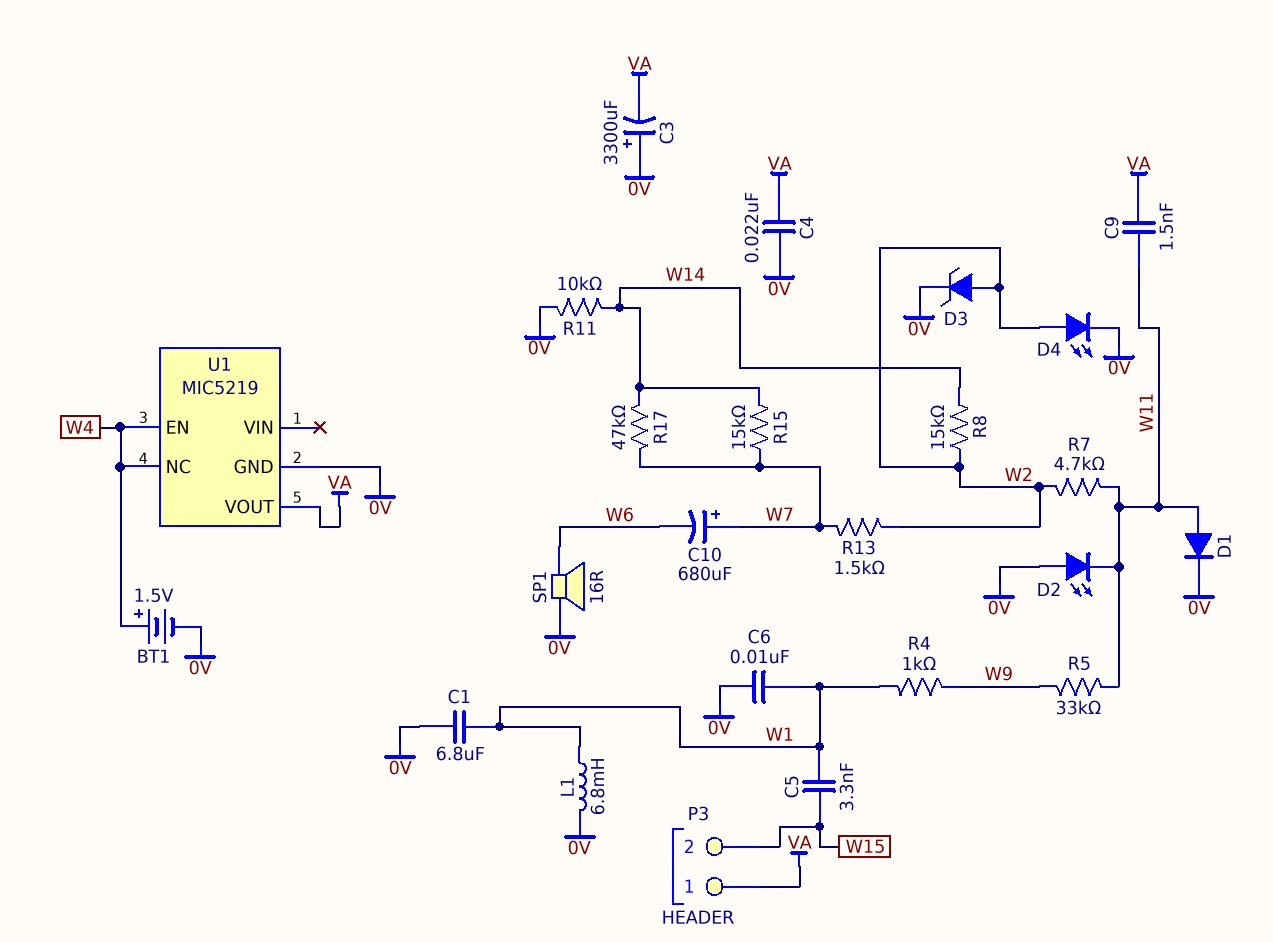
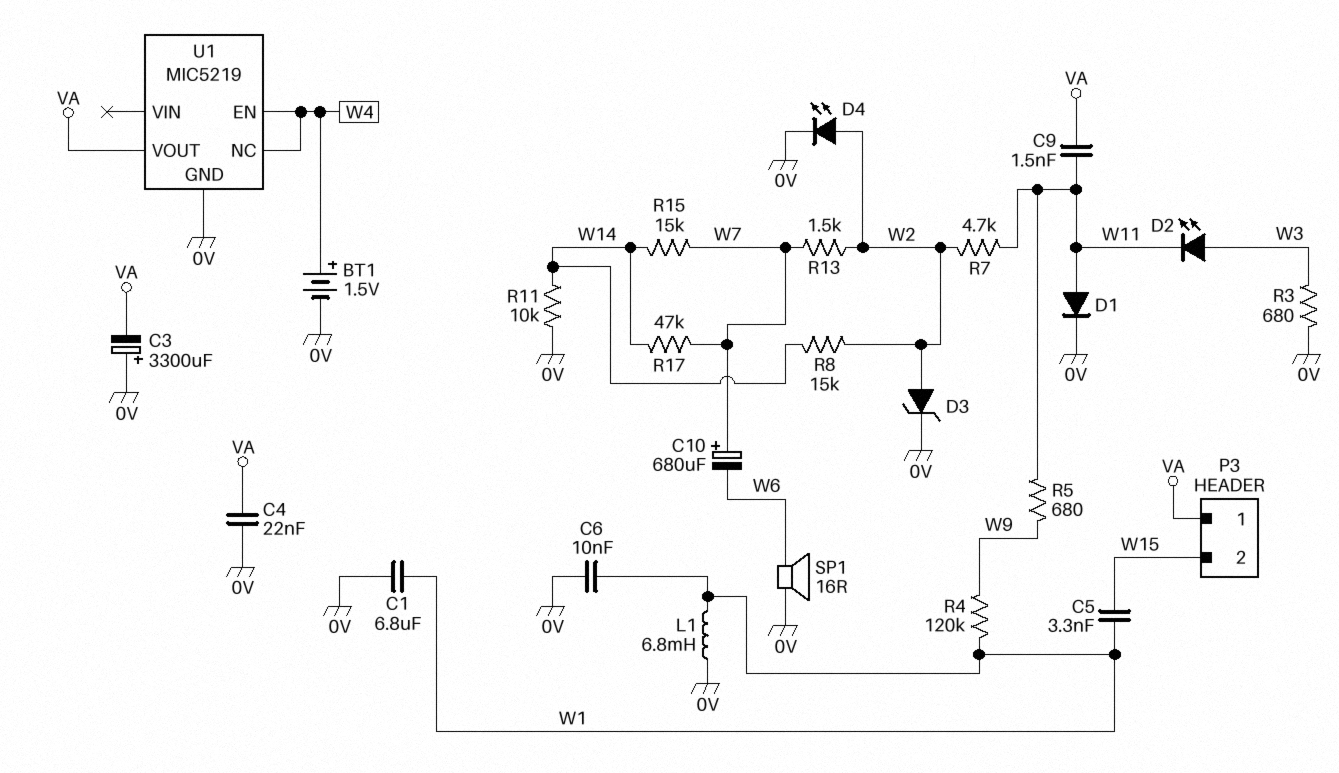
D2: LED (A 0V, K W11) -> LED (A W3, K W11)
R3: none -> 680 (0V, W3)
R4: 1k (W1, W9) -> 120k (W1, W9)
R5: 33k (W9, W11) -> 680 (W9, W11)

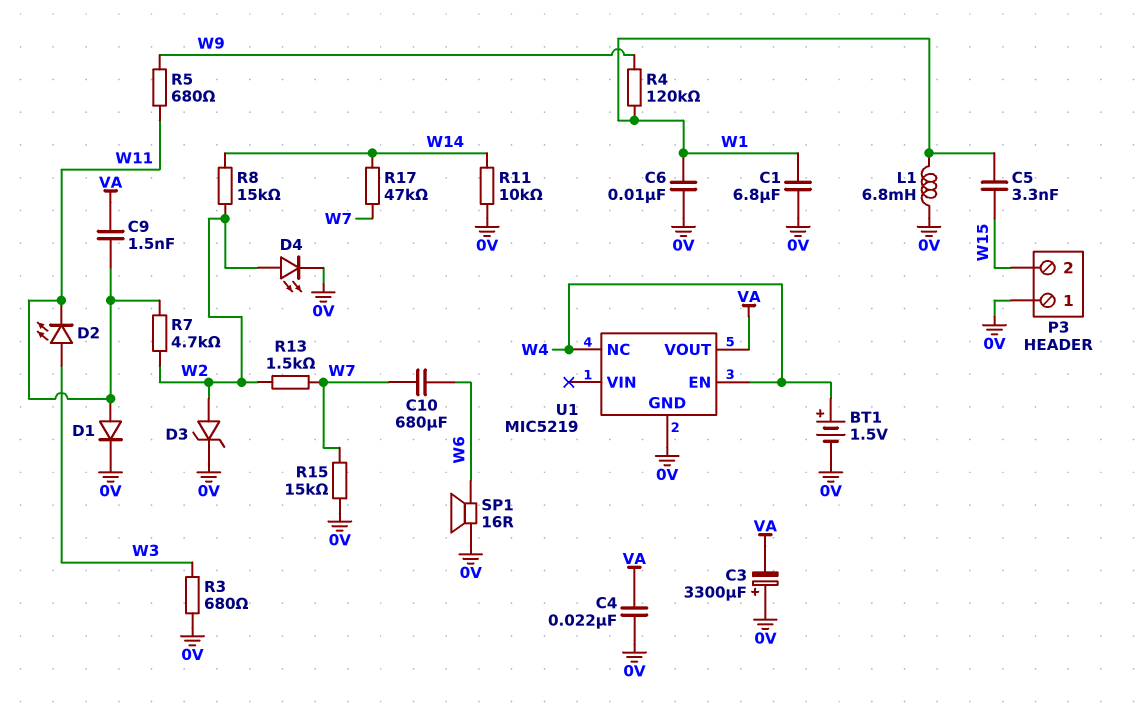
C10: 680uF (plus W7, minus W6) -> 680uF (W6, W7)
P3 pin 1: VA -> 0V
R15: 15k (W7, W14) -> 15k (0V, W7)

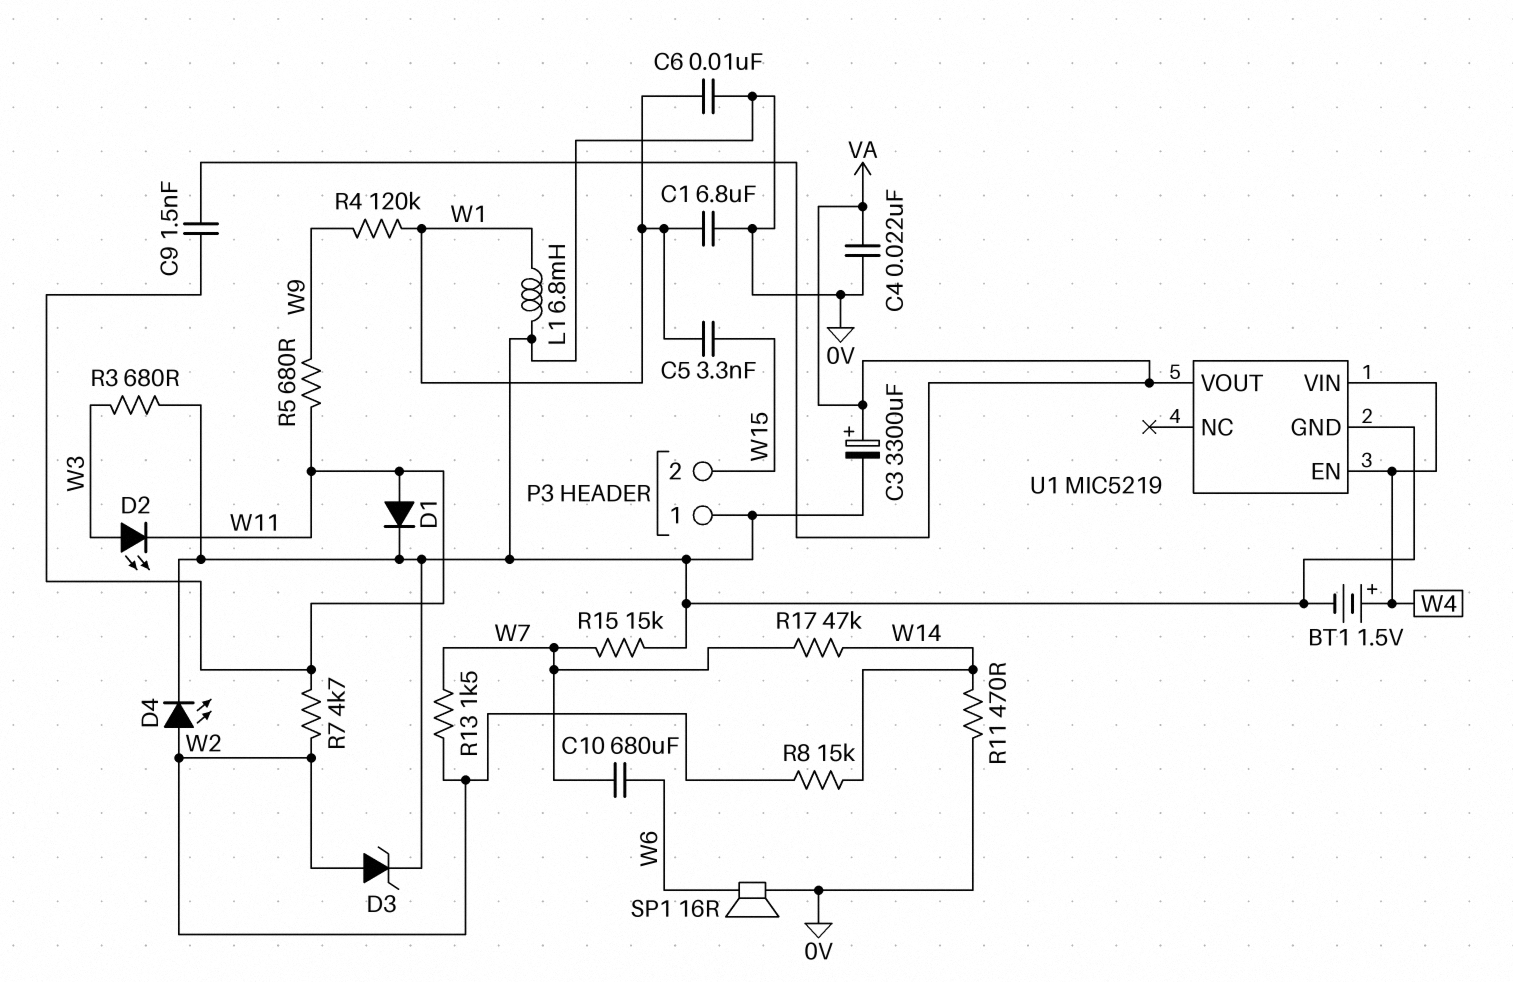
C3: 3300uF (plus 0V, minus VA) -> 3300uF (plus VA, minus 0V)
R11: 10k (0V, W14) -> 470 (0V, W14)
U1 pin NC: W4 -> none
U1 pin VIN: none -> W4

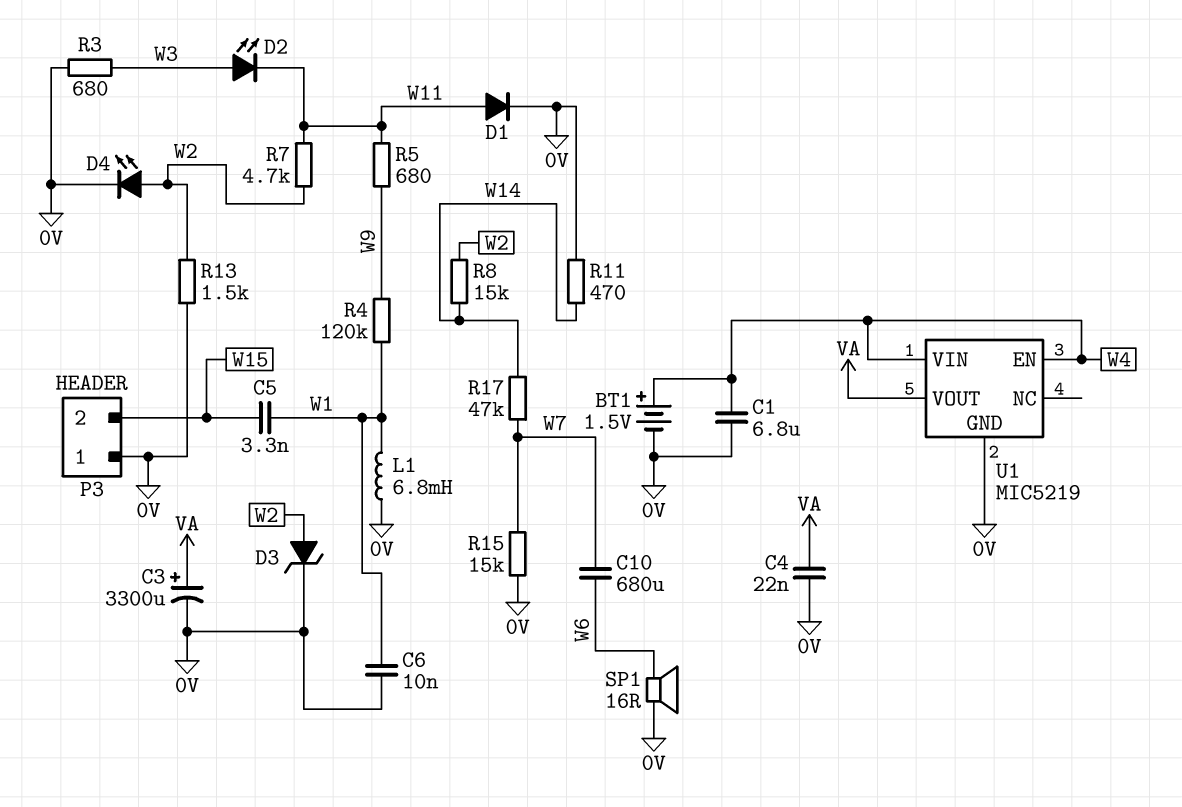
C1: 6.8uF (0V, W1) -> 6.8uF (0V, W4)
C9: 1.5nF (VA, W11) -> none
R13: 1.5k (W2, W7) -> 1.5k (0V, W2)

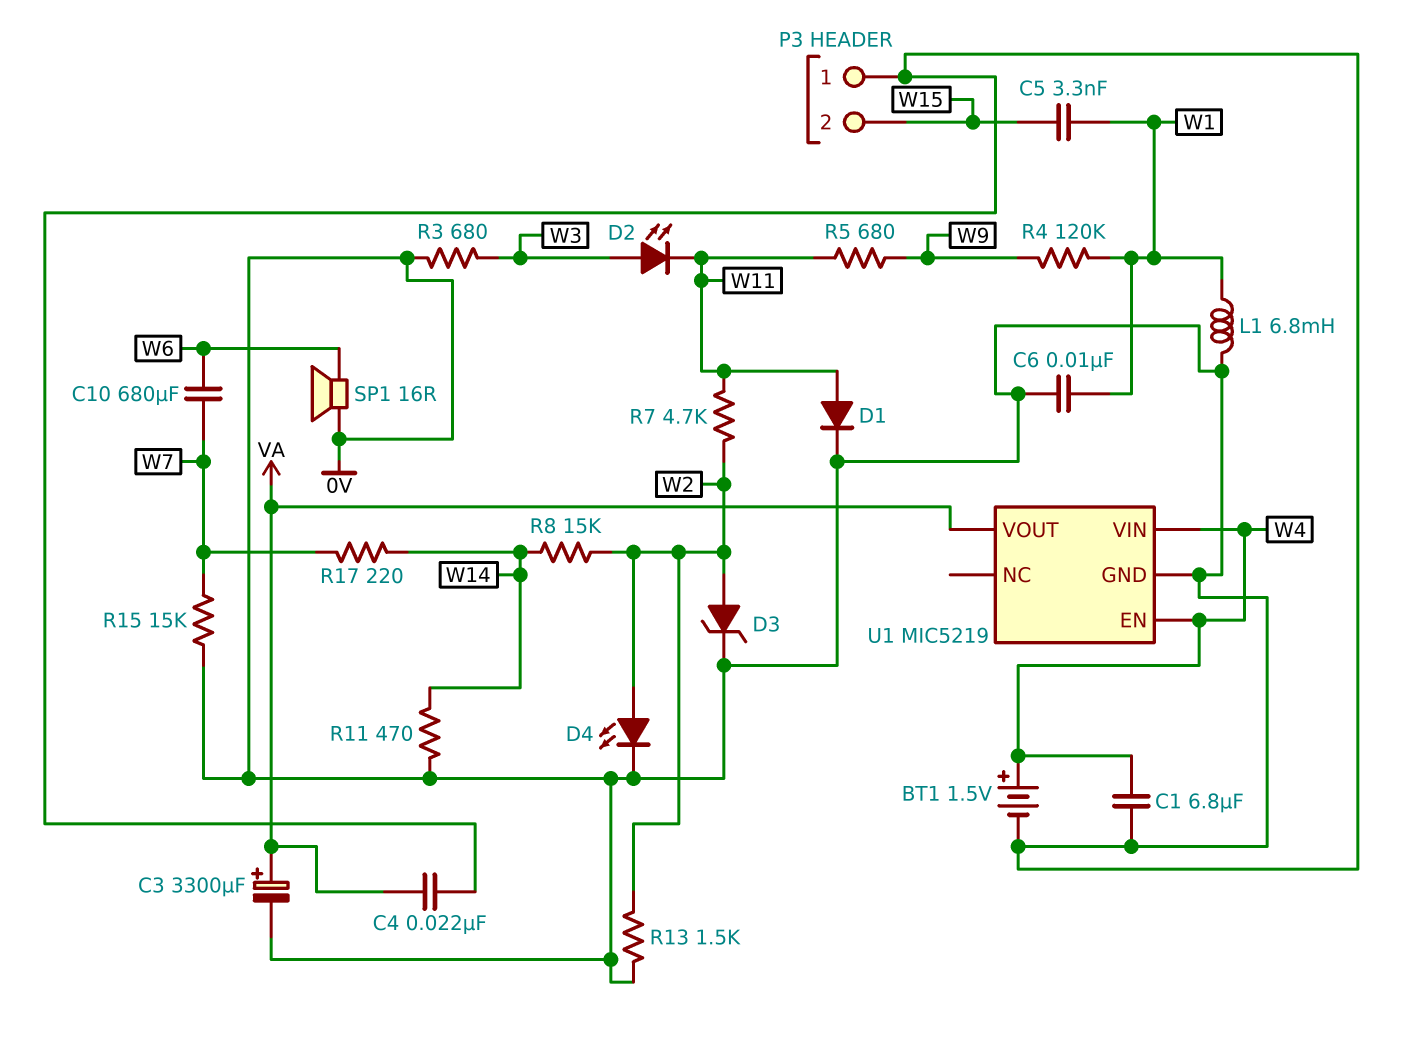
R17: 47k (W7, W14) -> 220 (W7, W14)

